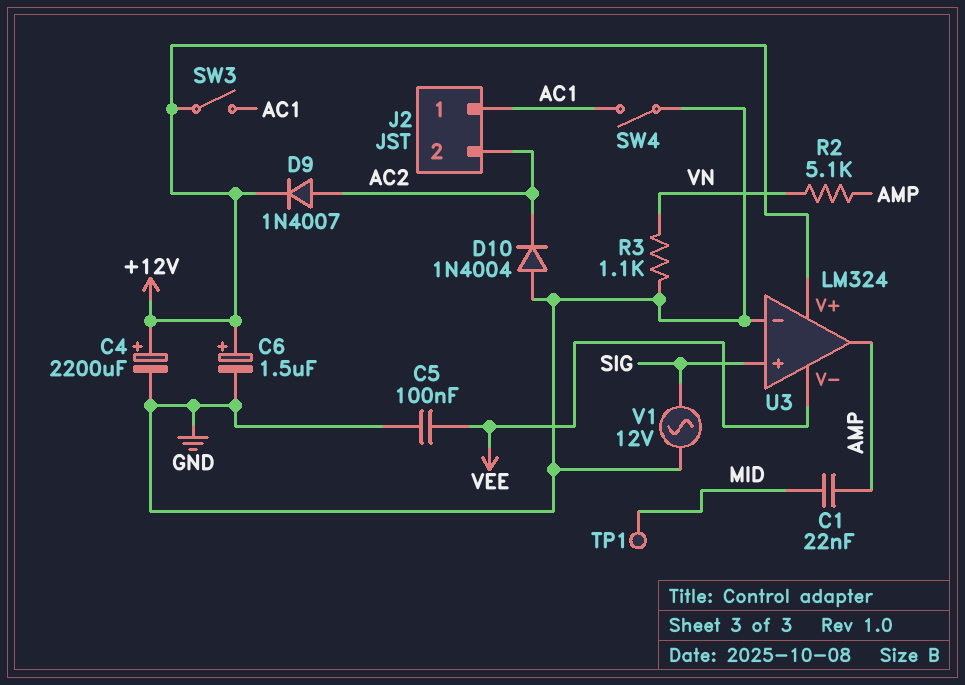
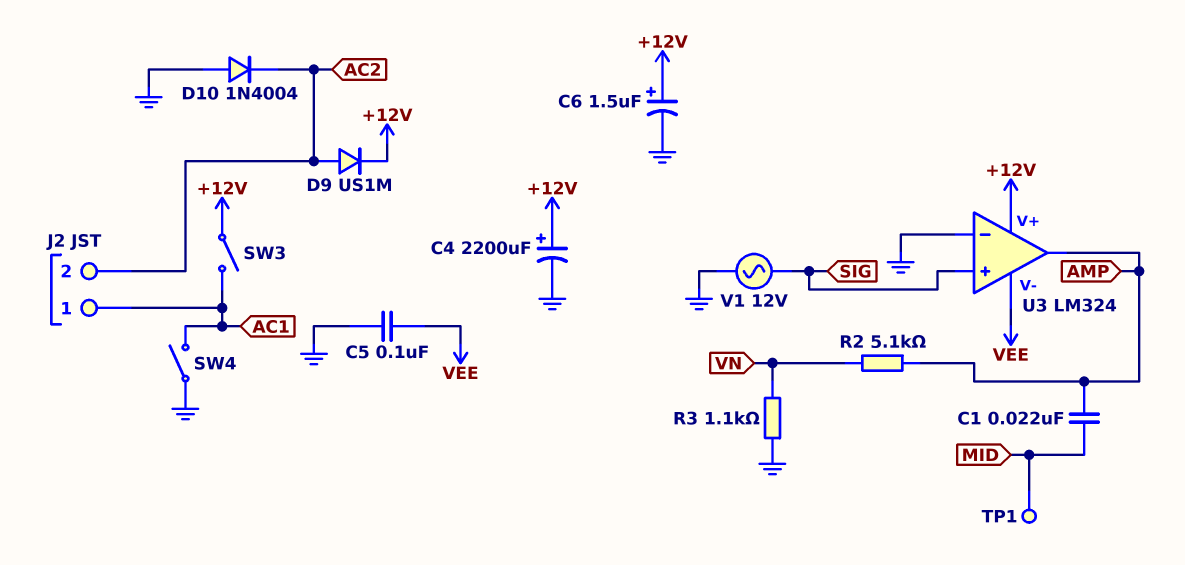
D9: diode 1N4007 (A AC2, K +12V) -> diode US1M (A AC2, K +12V)

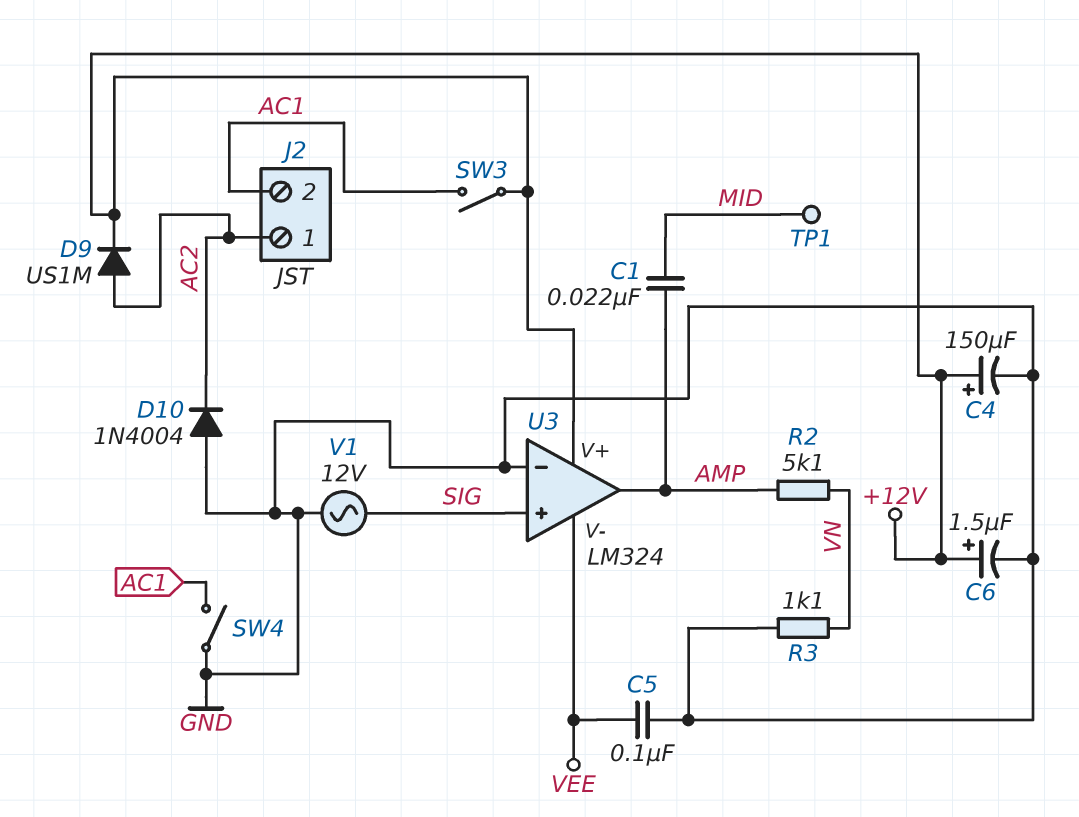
C4: 2200uF (plus +12V, minus GND) -> 150uF (plus +12V, minus GND)
J2 pin 1: AC1 -> AC2
J2 pin 2: AC2 -> AC1

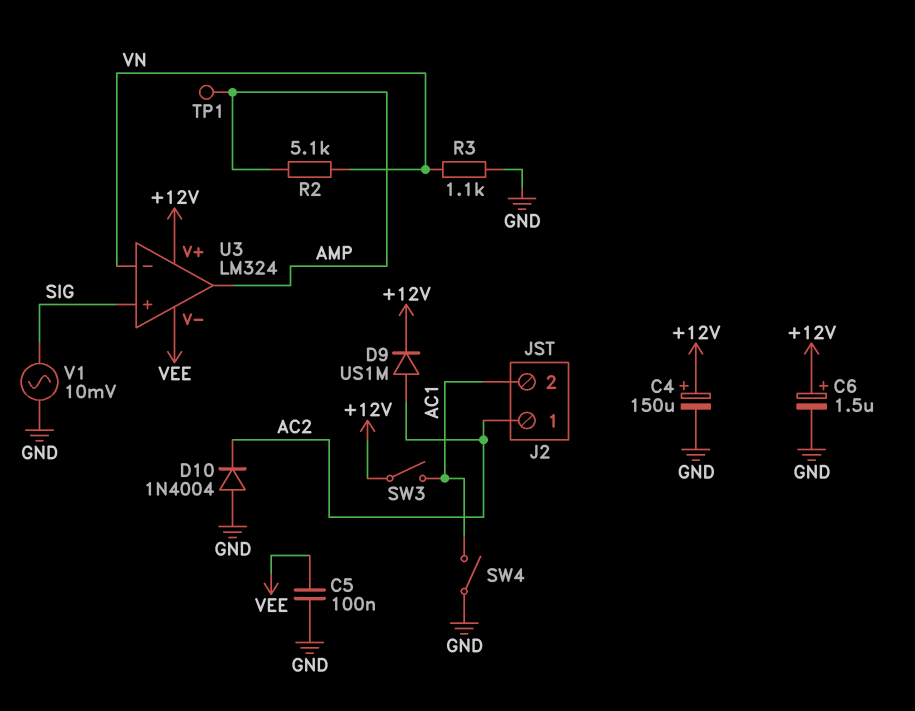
C1: 22nF (AMP, MID) -> none
TP1: test point (MID) -> test point (AMP)
U3 pin in-: GND -> VN
V1: AC 12V (GND, SIG) -> AC 10mV (GND, SIG)

